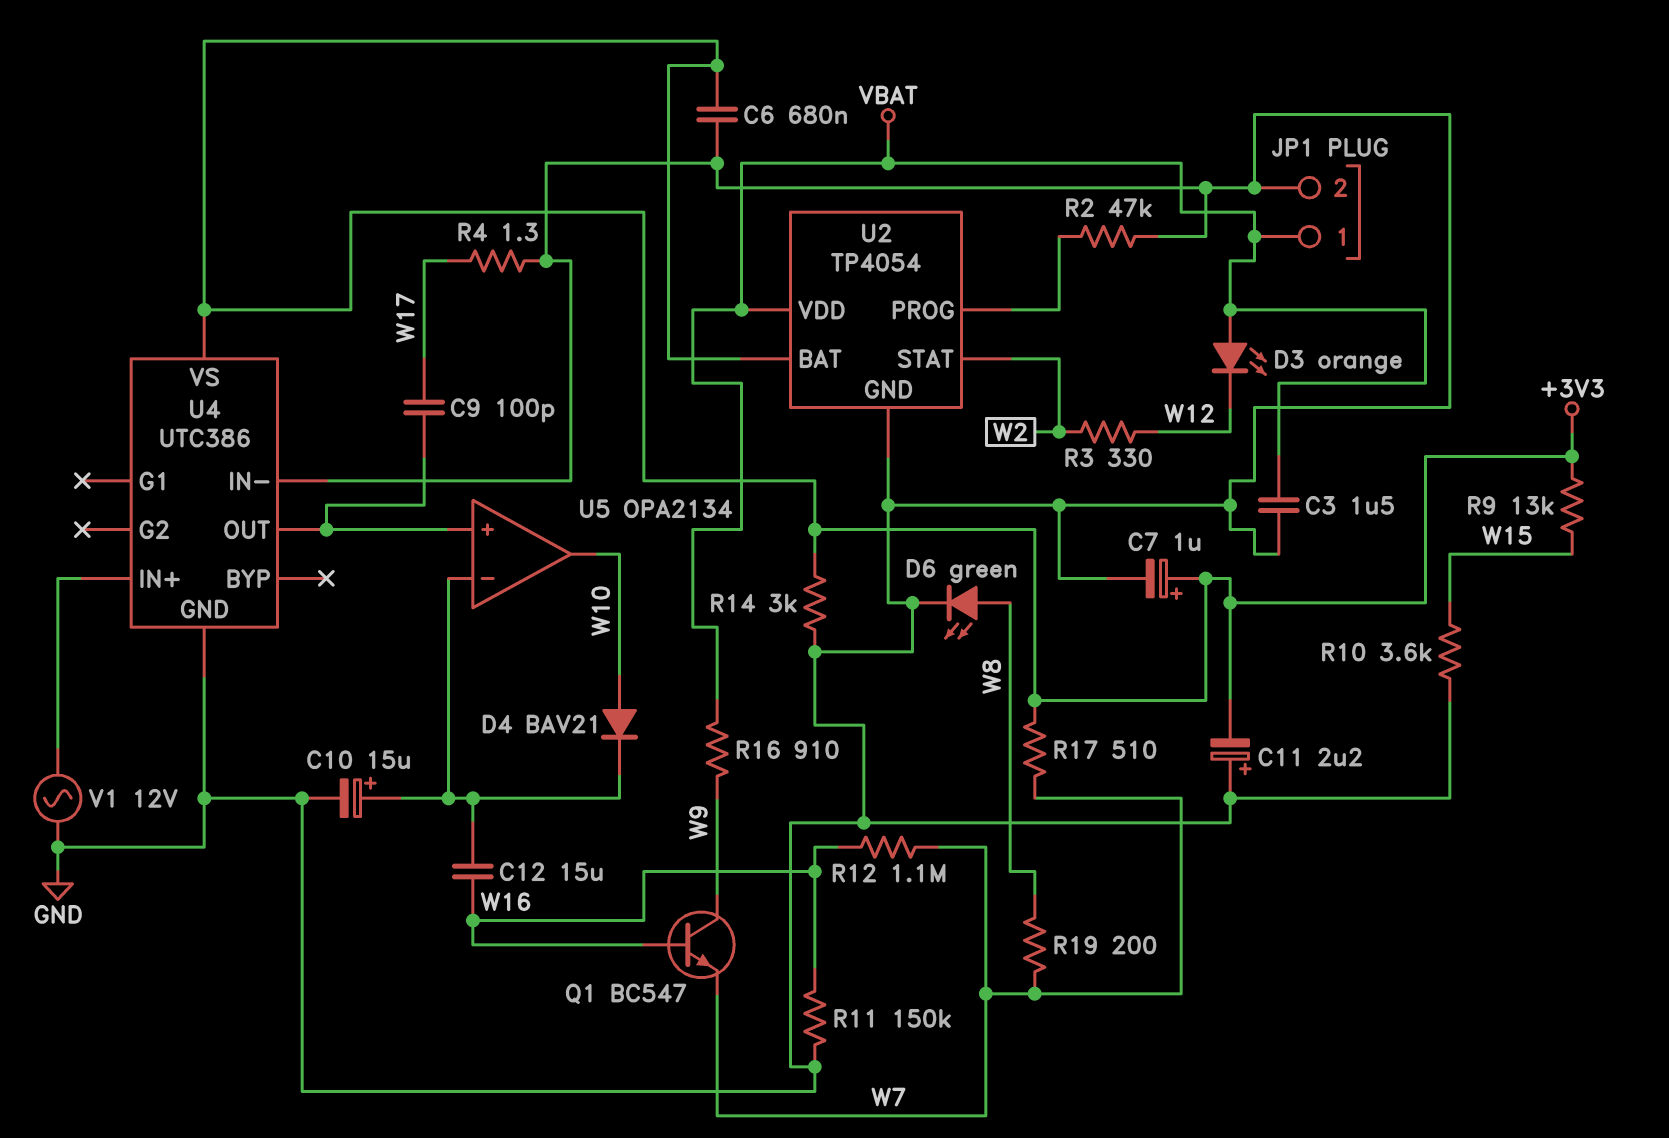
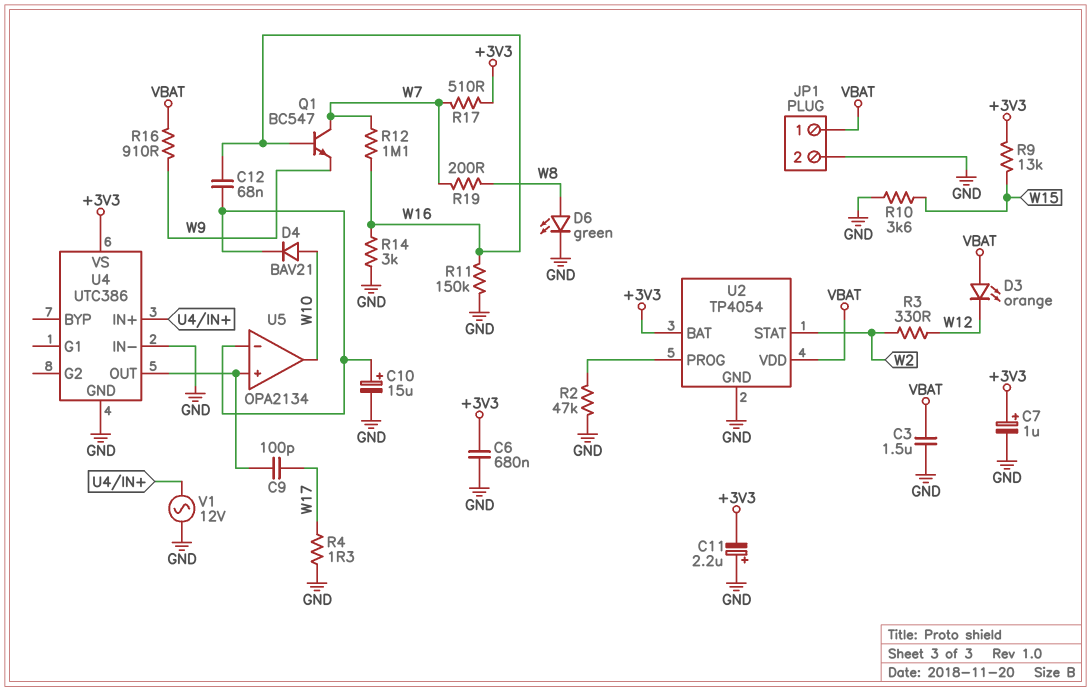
C12: 15uF (U5/in-, W16) -> 68nF (U5/in-, W16)
Q1: NPN BC547 (B W16, C W9, E W7) -> NPN BC547 (B W16, C W7, E W9)
R14: 3k (+3V3, GND) -> 3k (GND, W16)

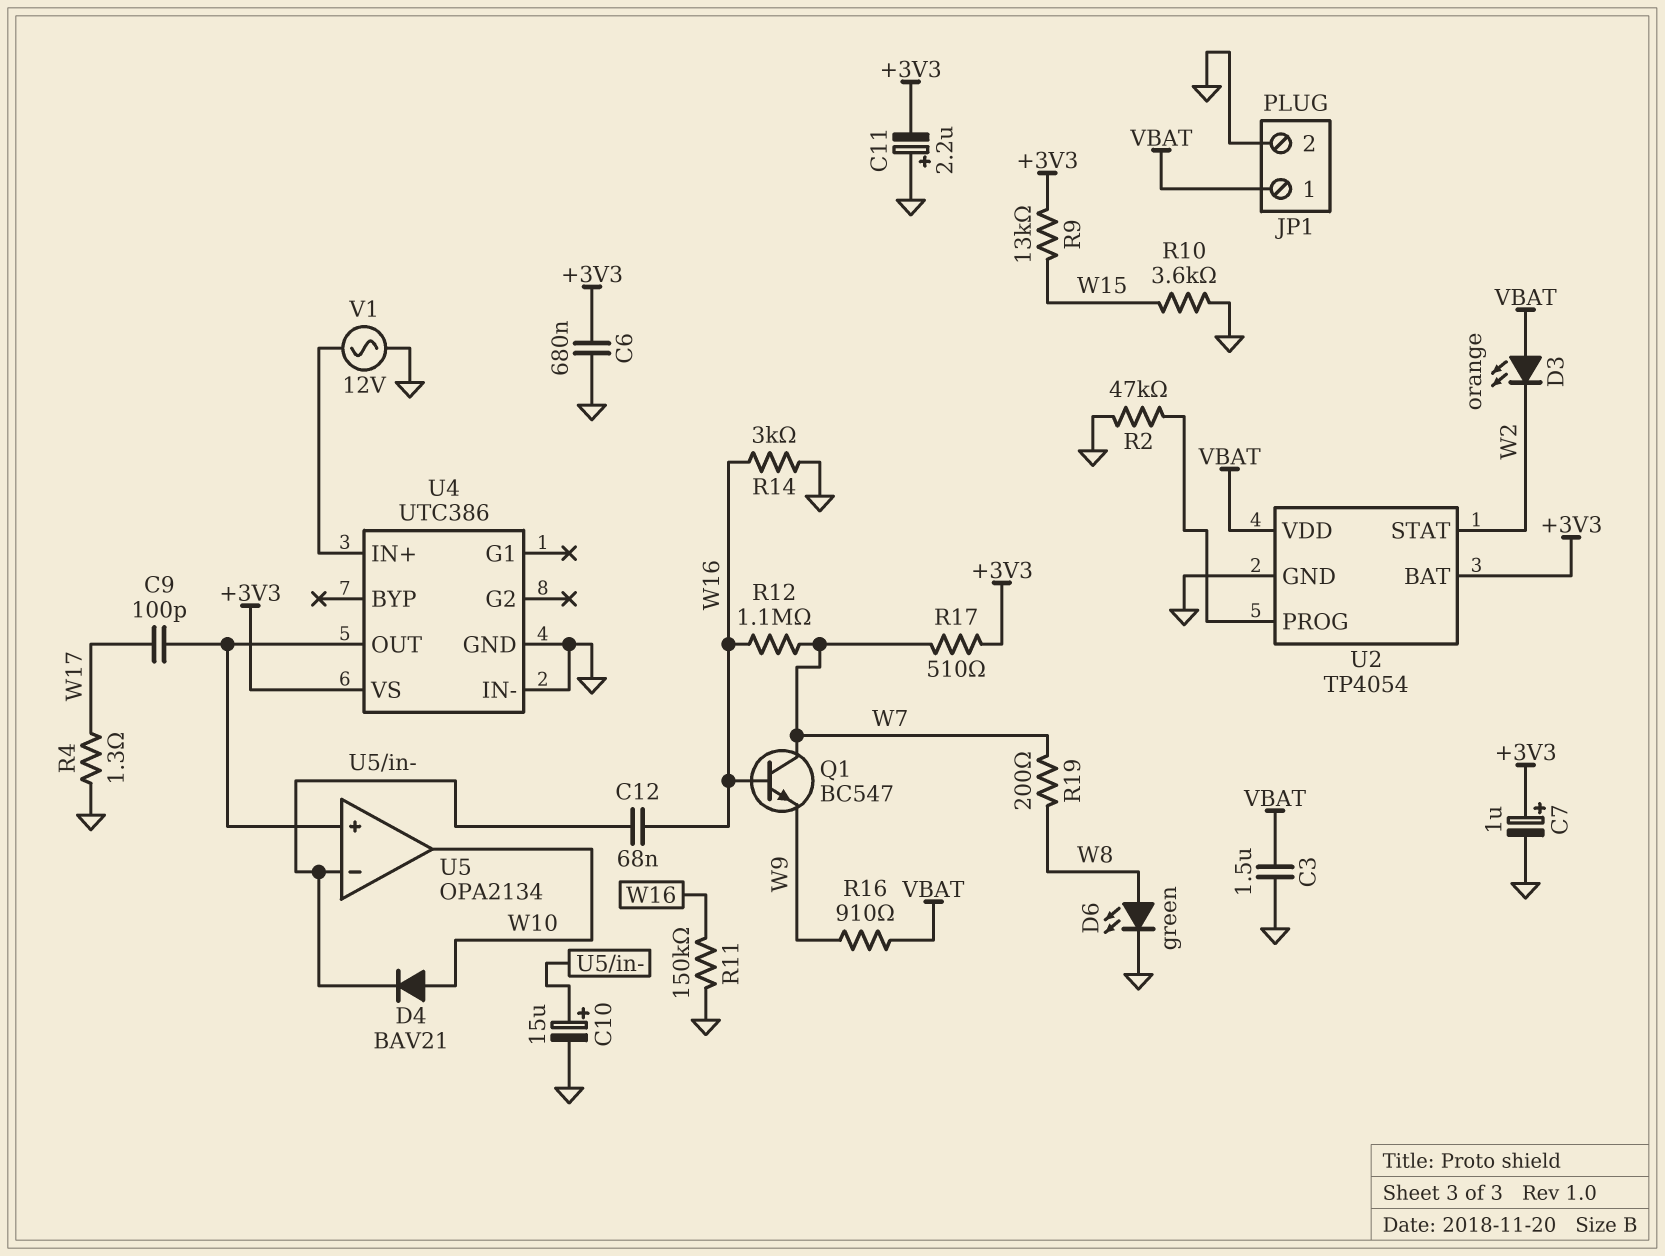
D3: LED orange (A VBAT, K W12) -> LED orange (A VBAT, K W2)
R3: 330 (W2, W12) -> none

